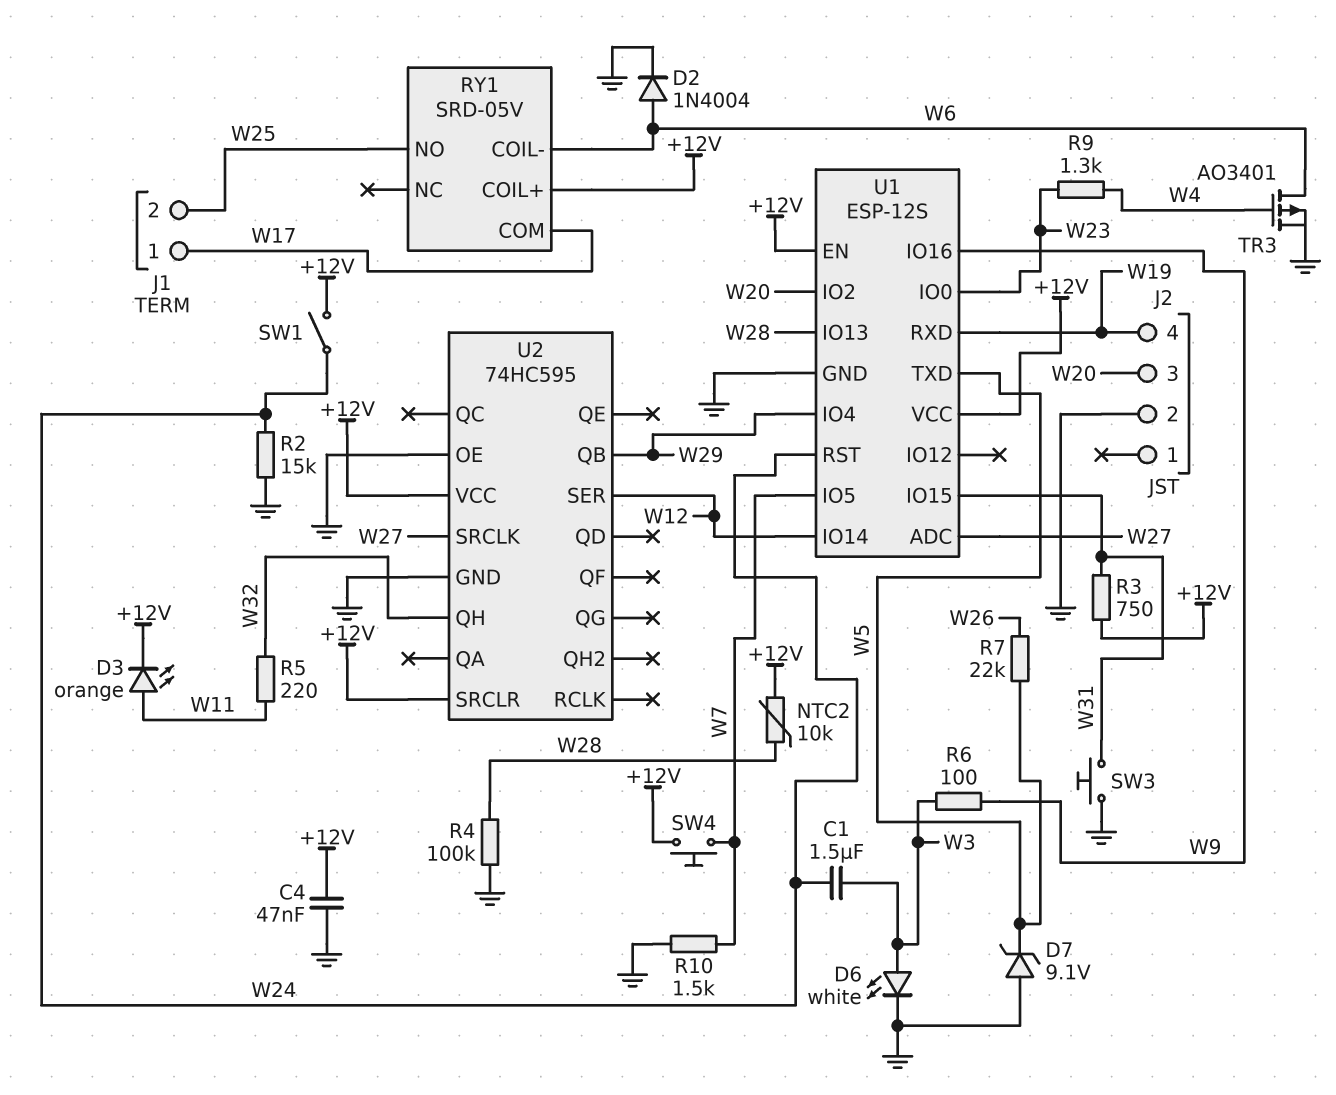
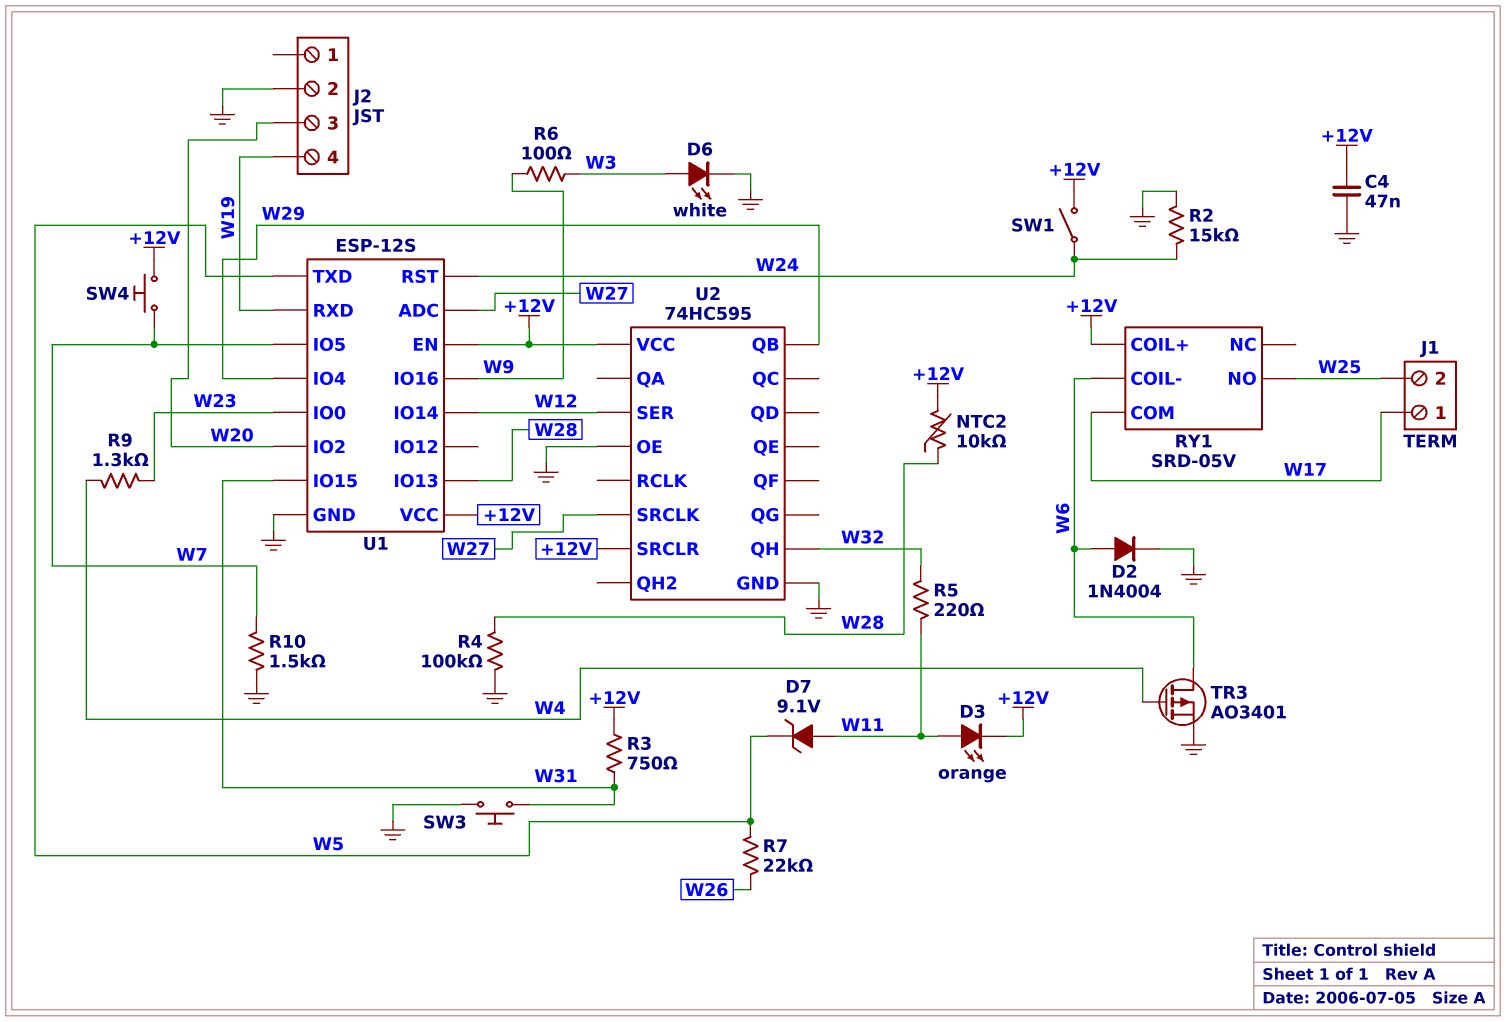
C1: 1.5uF (W3, W24) -> none
D7: zener 9.1V (A GND, K W5) -> zener 9.1V (A W11, K W5)

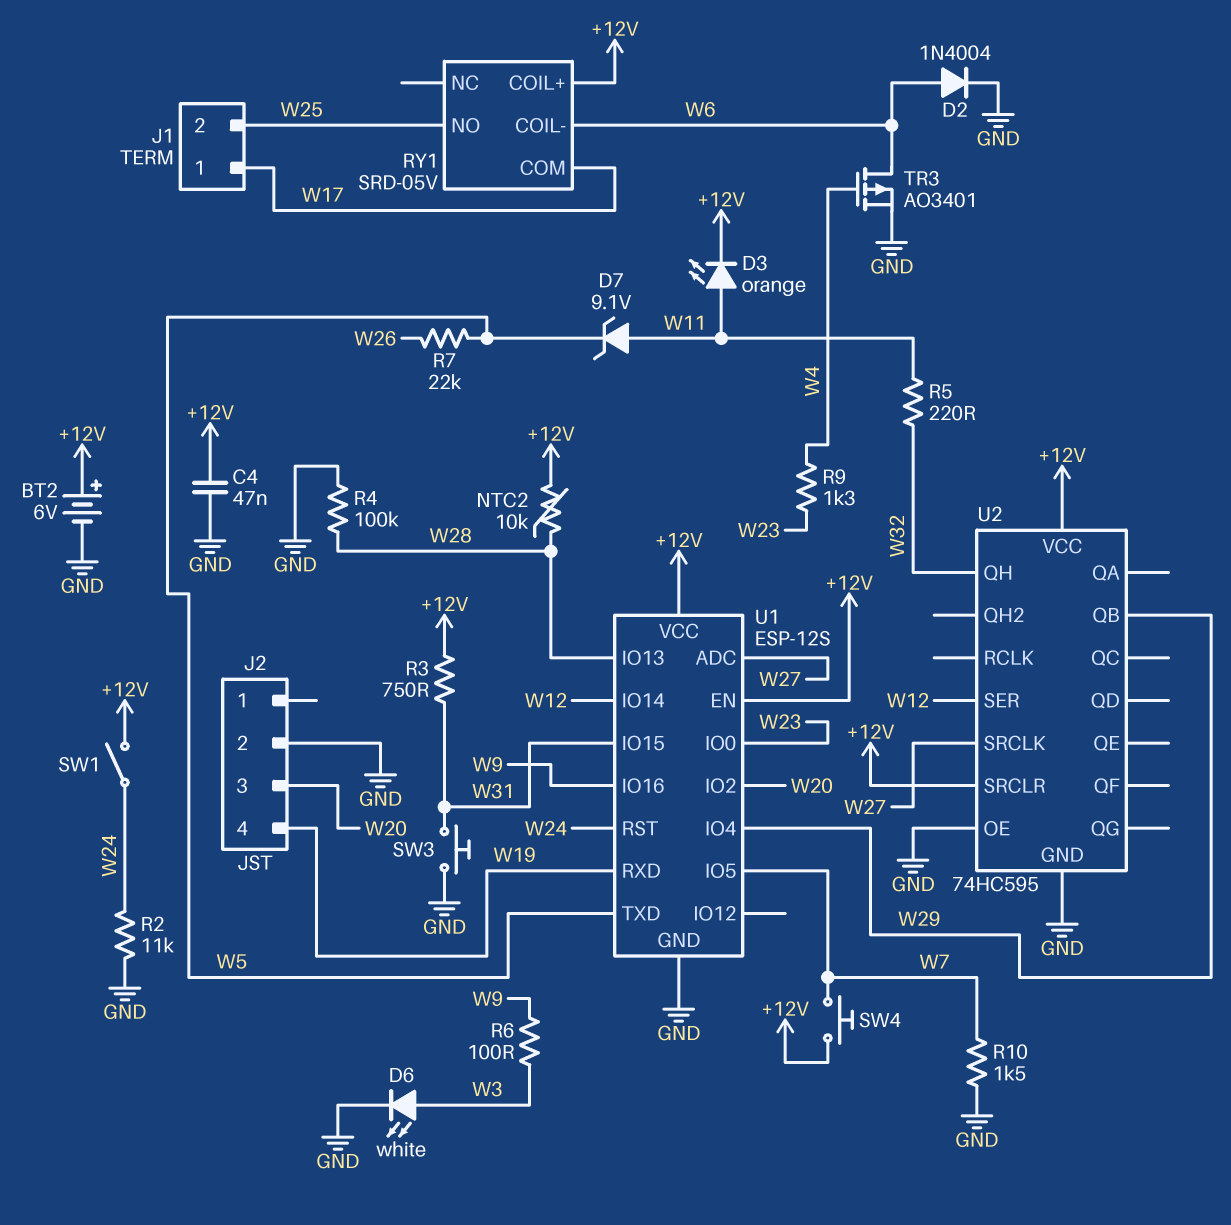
BT2: none -> 6V (plus +12V, minus GND)
R2: 15k (GND, W24) -> 11k (GND, W24)

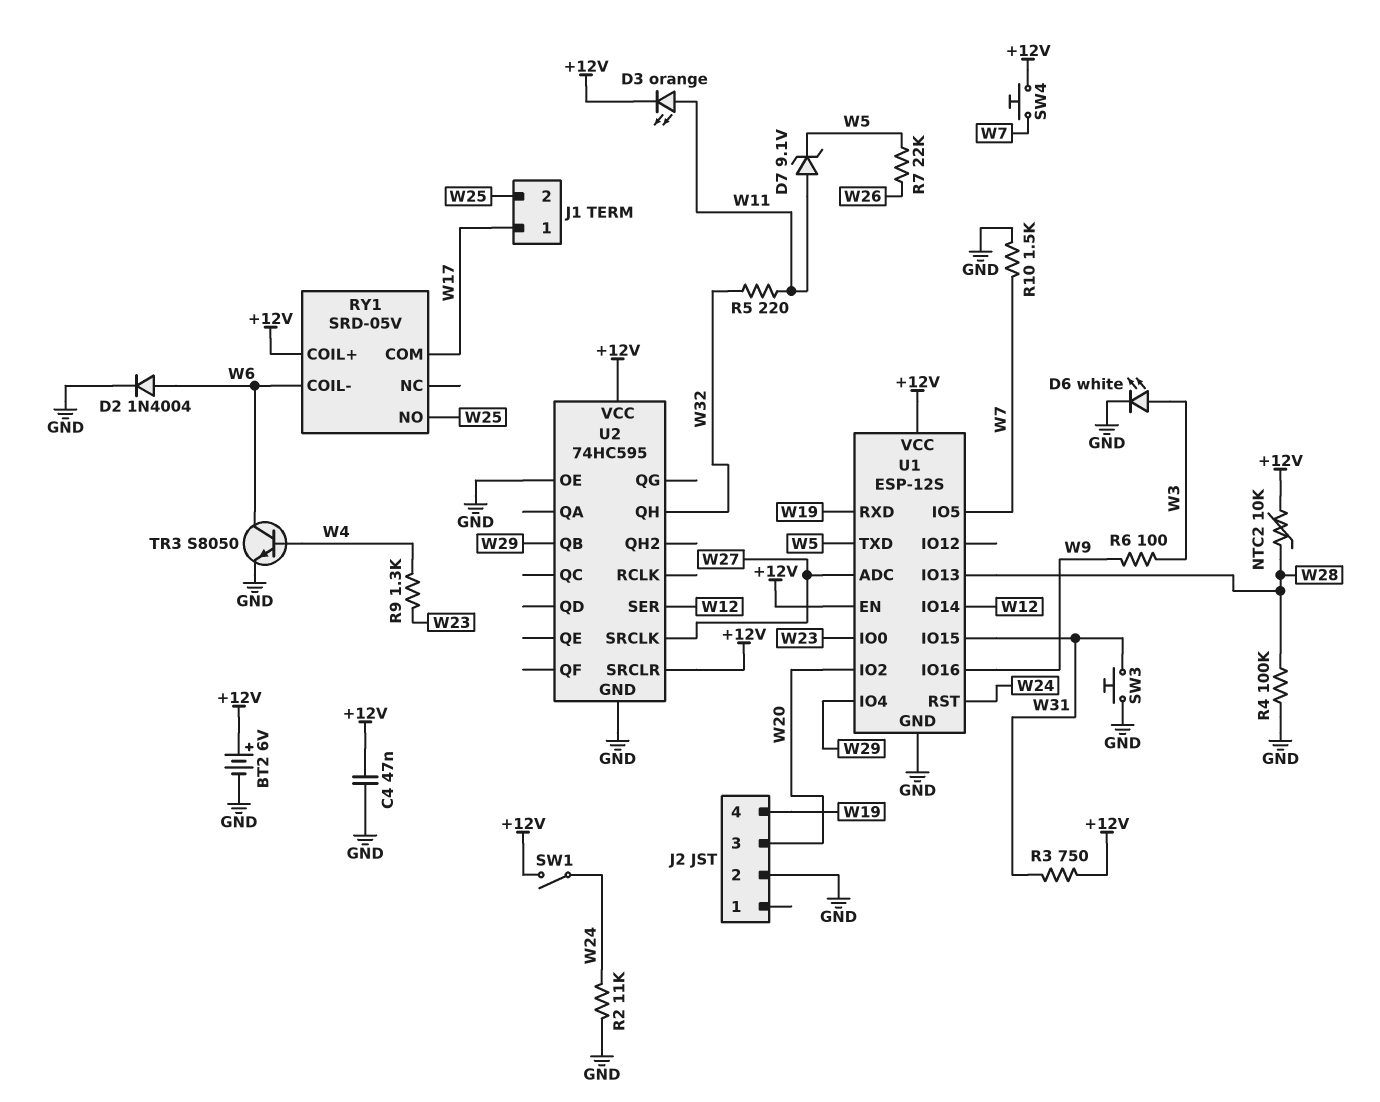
TR3: PMOS AO3401 (G W4, D W6, S GND) -> NPN S8050 (B W4, C W6, E GND)

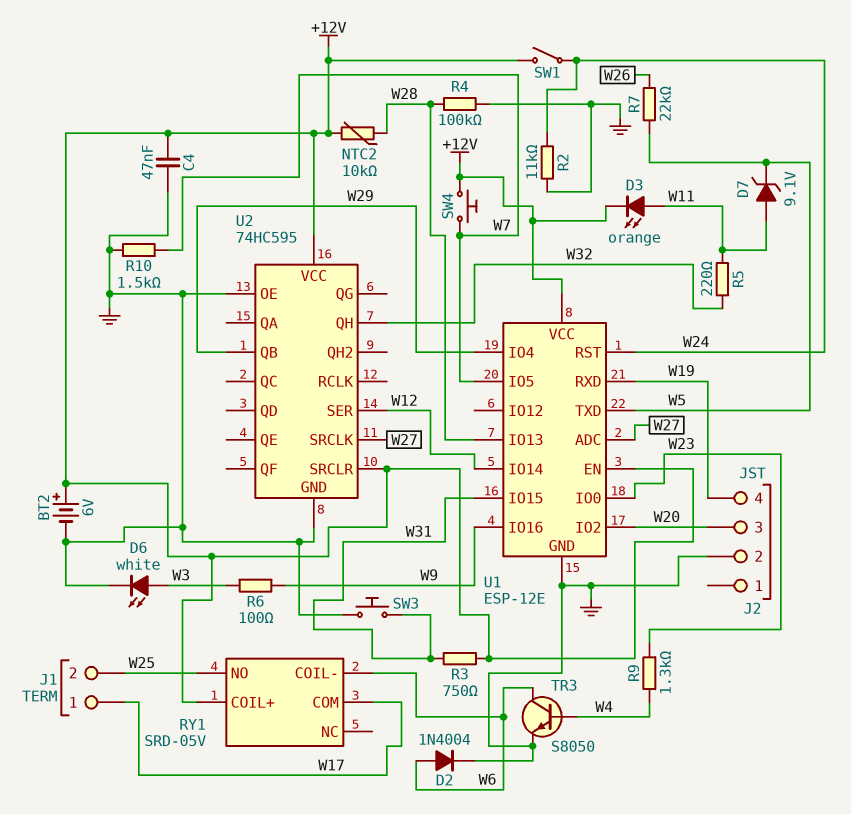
U1: ESP-12S -> ESP-12E

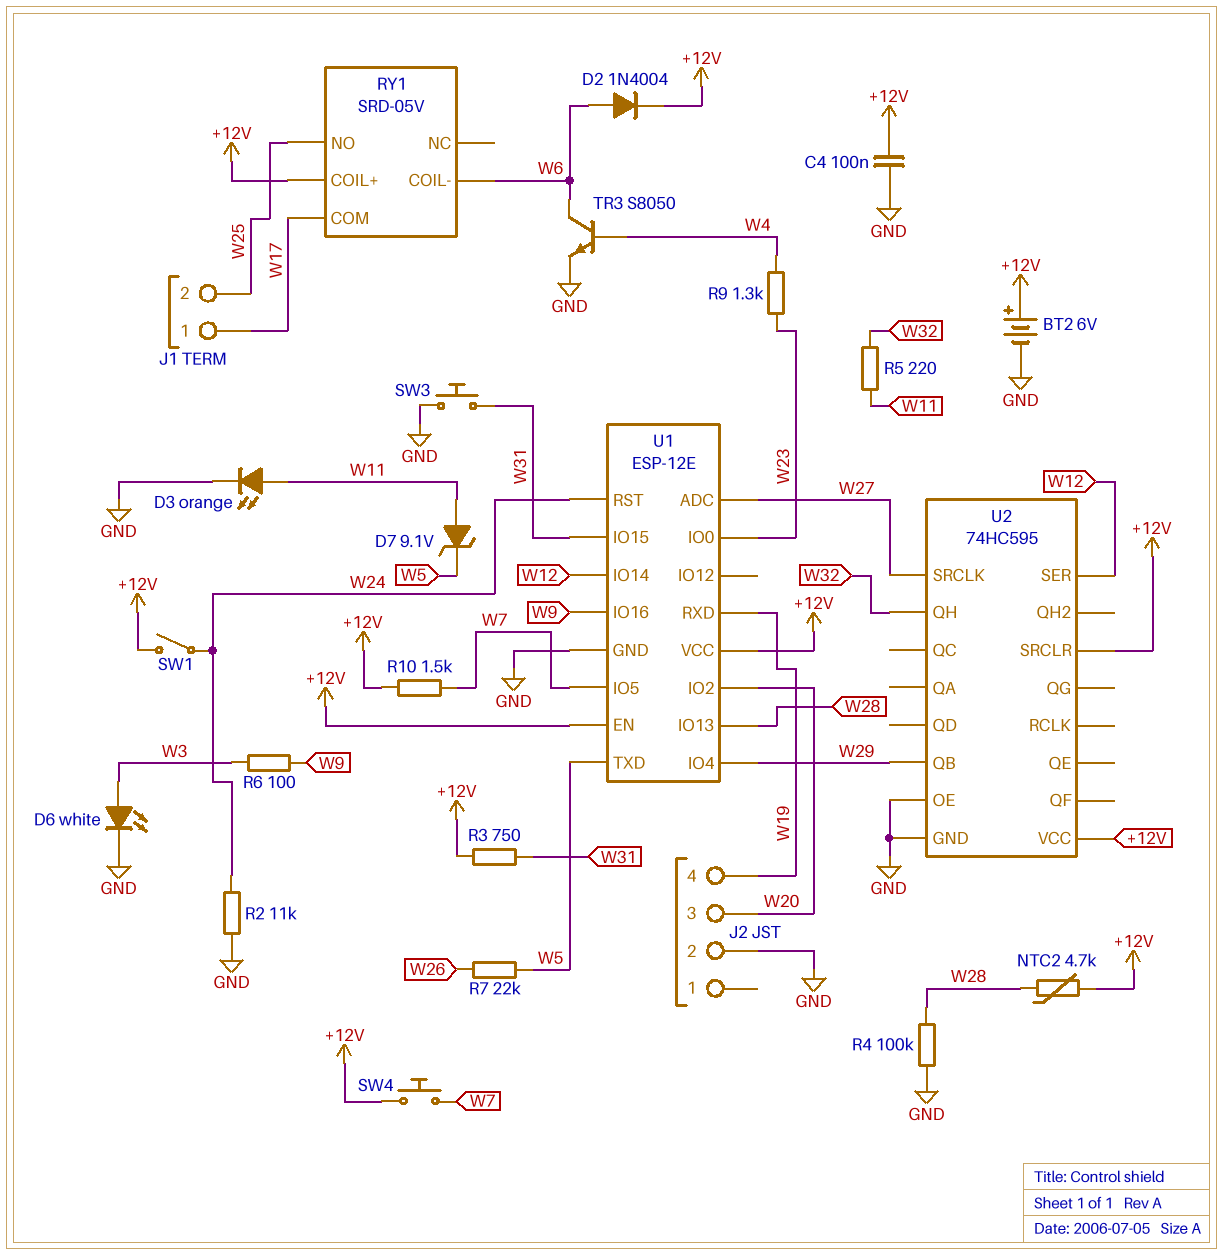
C4: 47nF (+12V, GND) -> 100nF (+12V, GND)
D2: diode 1N4004 (A W6, K GND) -> diode 1N4004 (A W6, K +12V)
D3: LED orange (A W11, K +12V) -> LED orange (A W11, K GND)
NTC2: 10k (+12V, W28) -> 4.7k (+12V, W28)
R10: 1.5k (GND, W7) -> 1.5k (+12V, W7)

